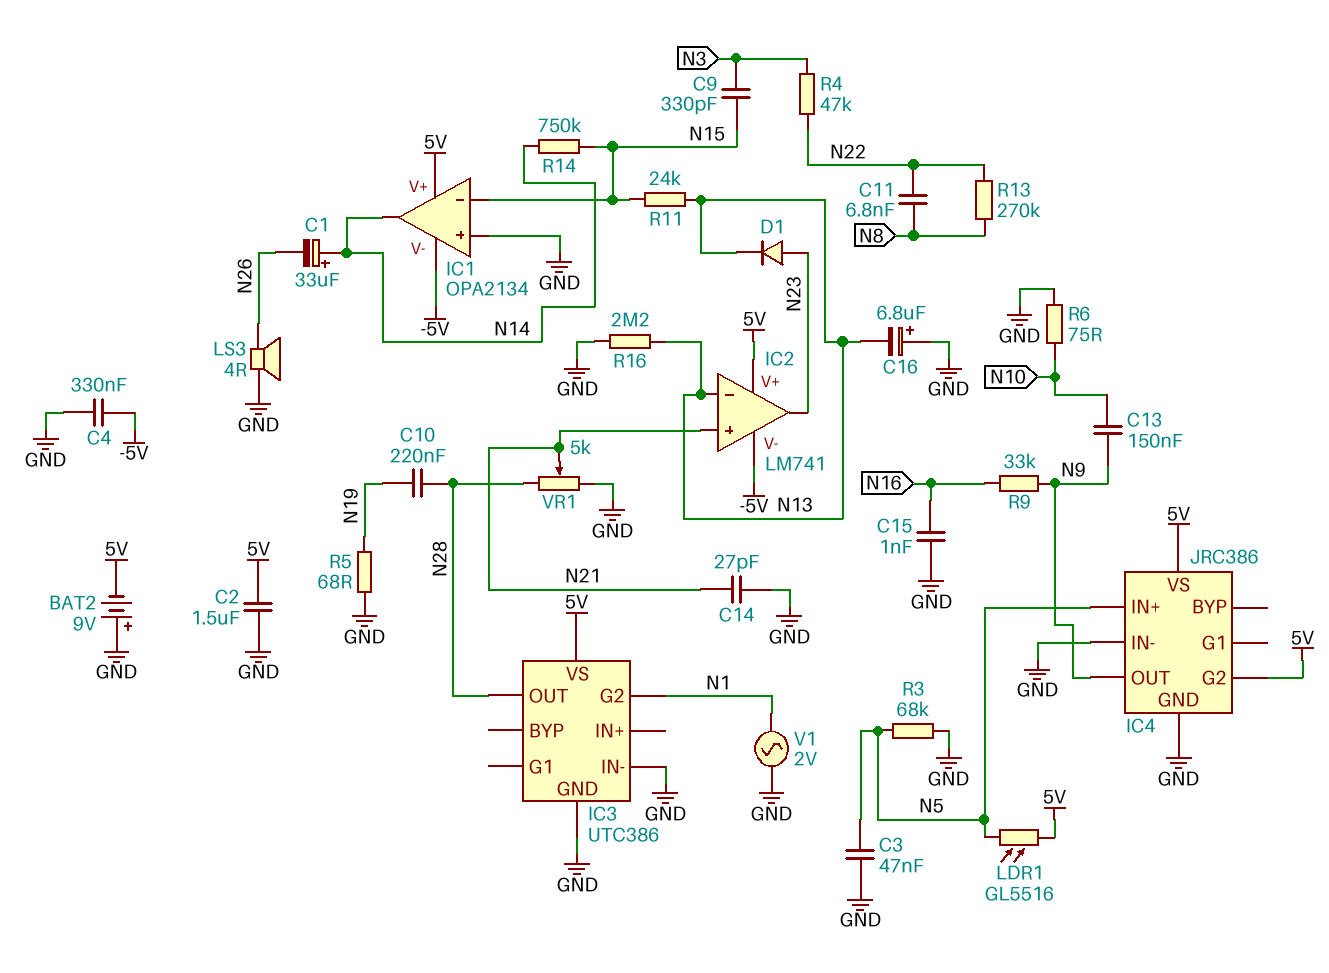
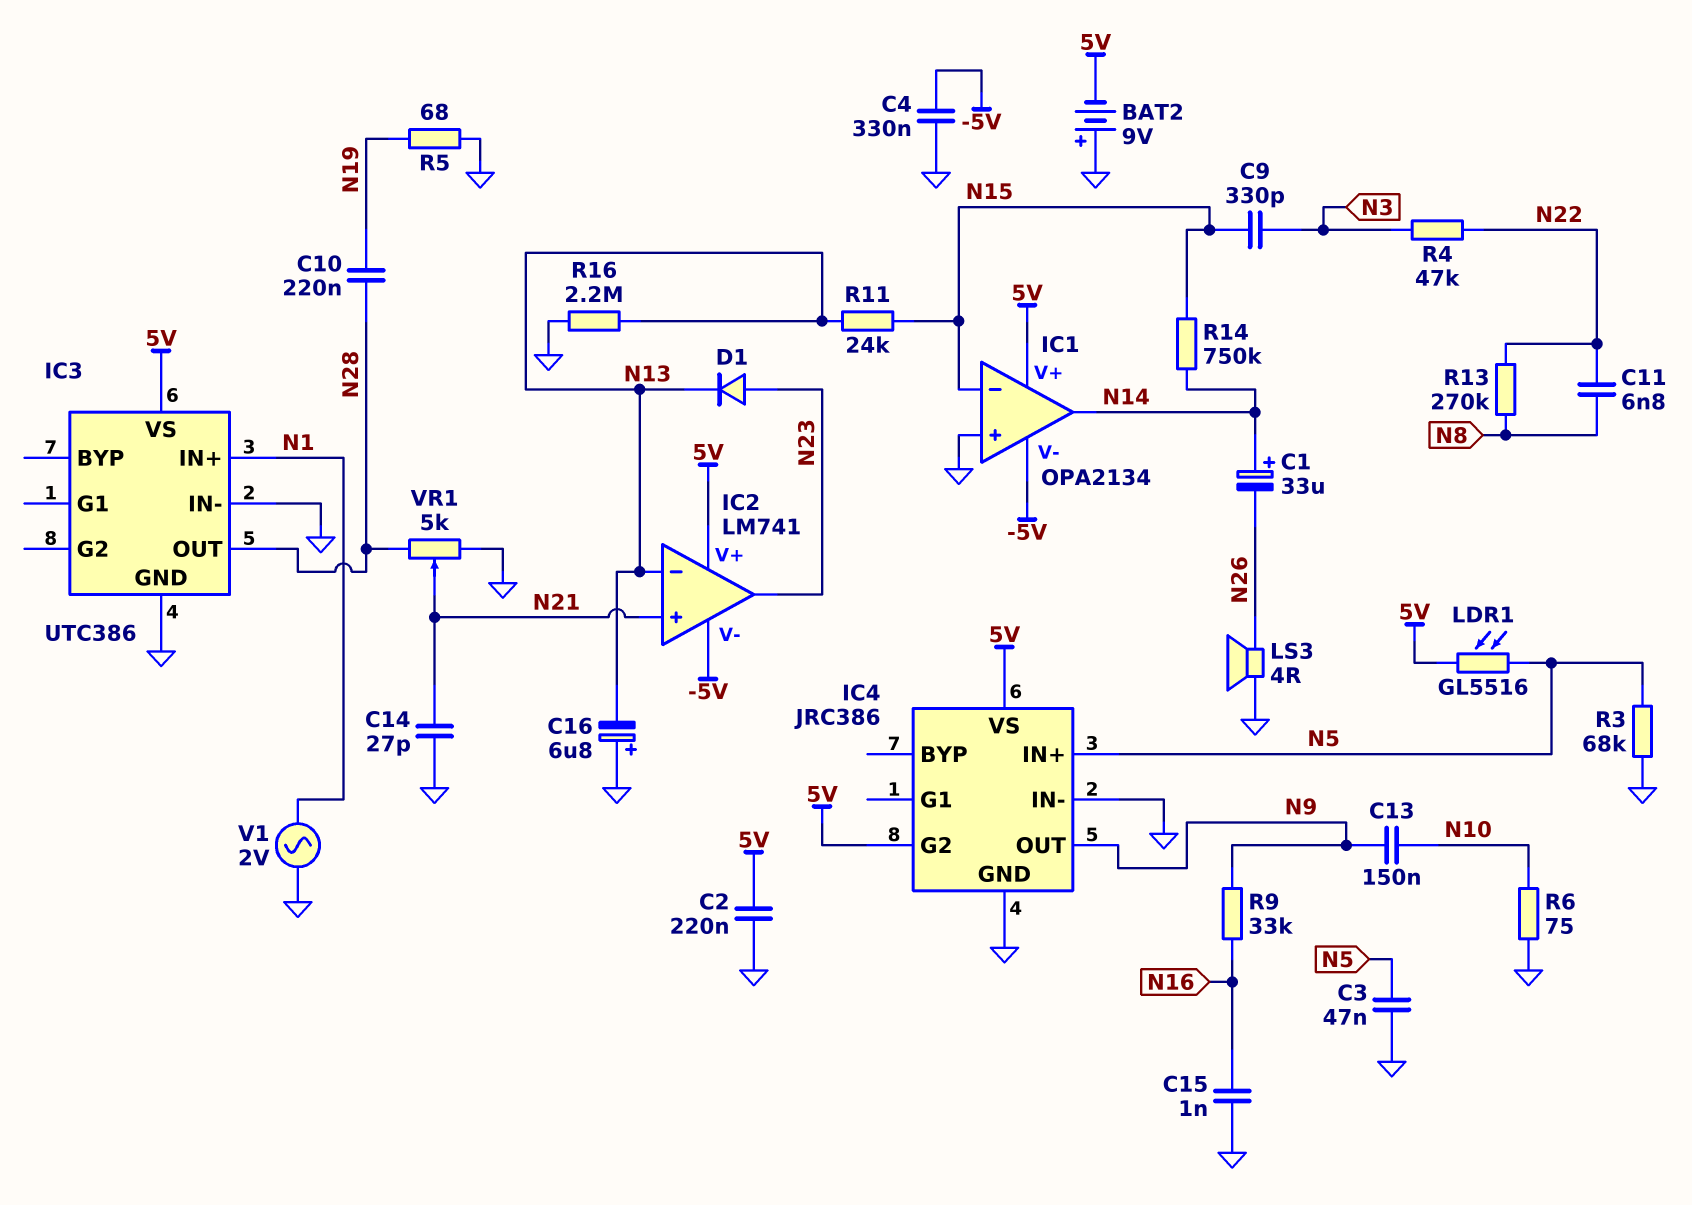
C2: 1.5uF (5V, GND) -> 220nF (5V, GND)
IC3 pin G2: N1 -> none
IC3 pin IN+: none -> N1

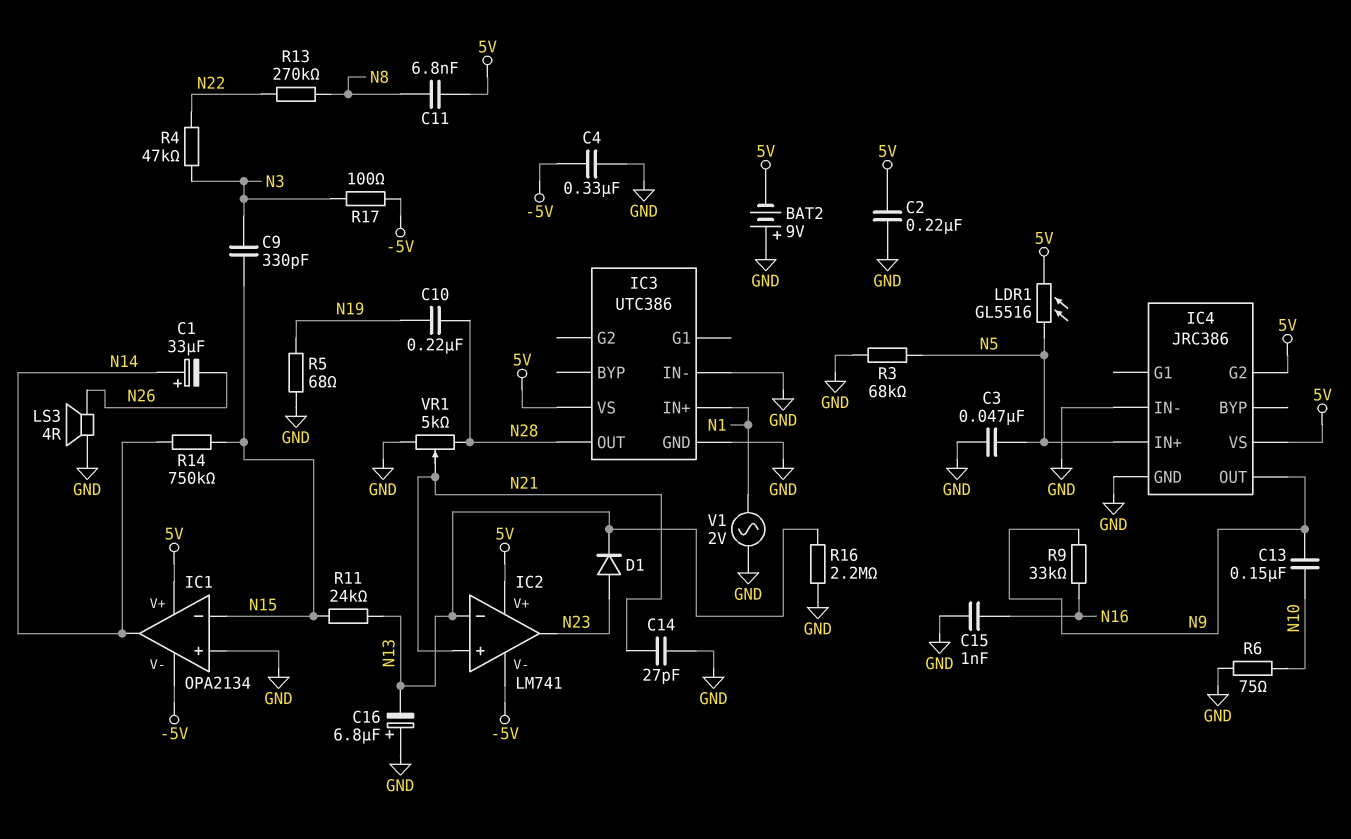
C11: 6.8nF (N8, N22) -> 6.8nF (5V, N8)
R17: none -> 100 (-5V, N3)

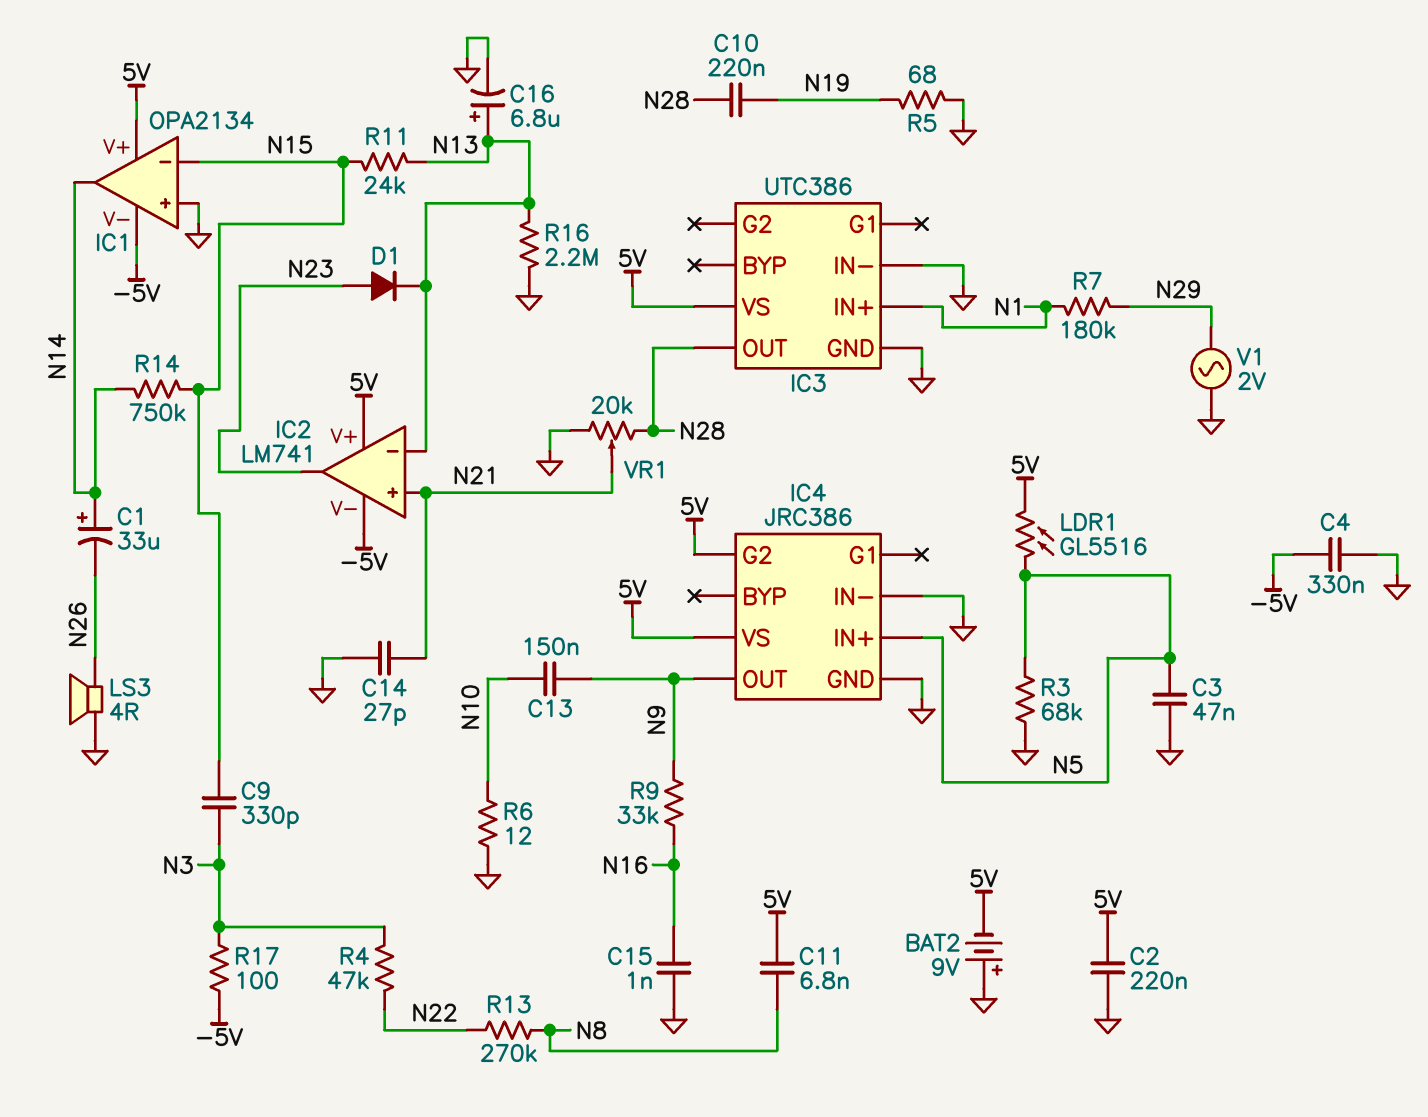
C16: 6.8uF (plus GND, minus N13) -> 6.8uF (plus N13, minus GND)
R6: 75 (GND, N10) -> 12 (GND, N10)
R7: none -> 180k (N1, N29)
V1: AC 2V (GND, N1) -> AC 2V (GND, N29)
VR1: 5k (GND, N28, wiper N21) -> 20k (GND, N28, wiper N21)

